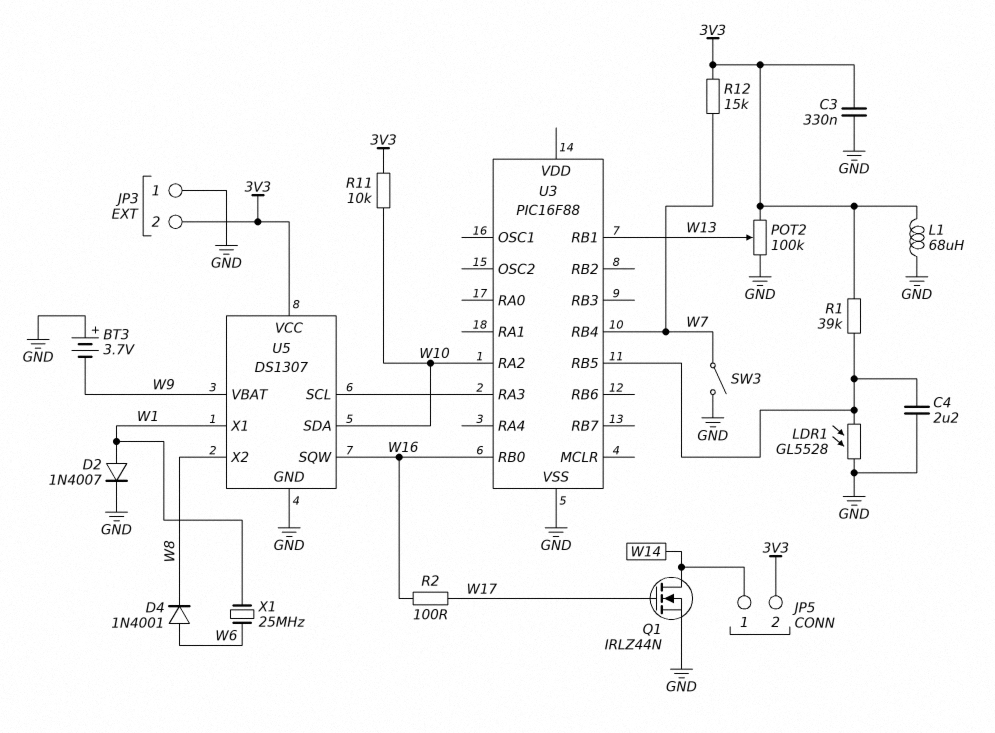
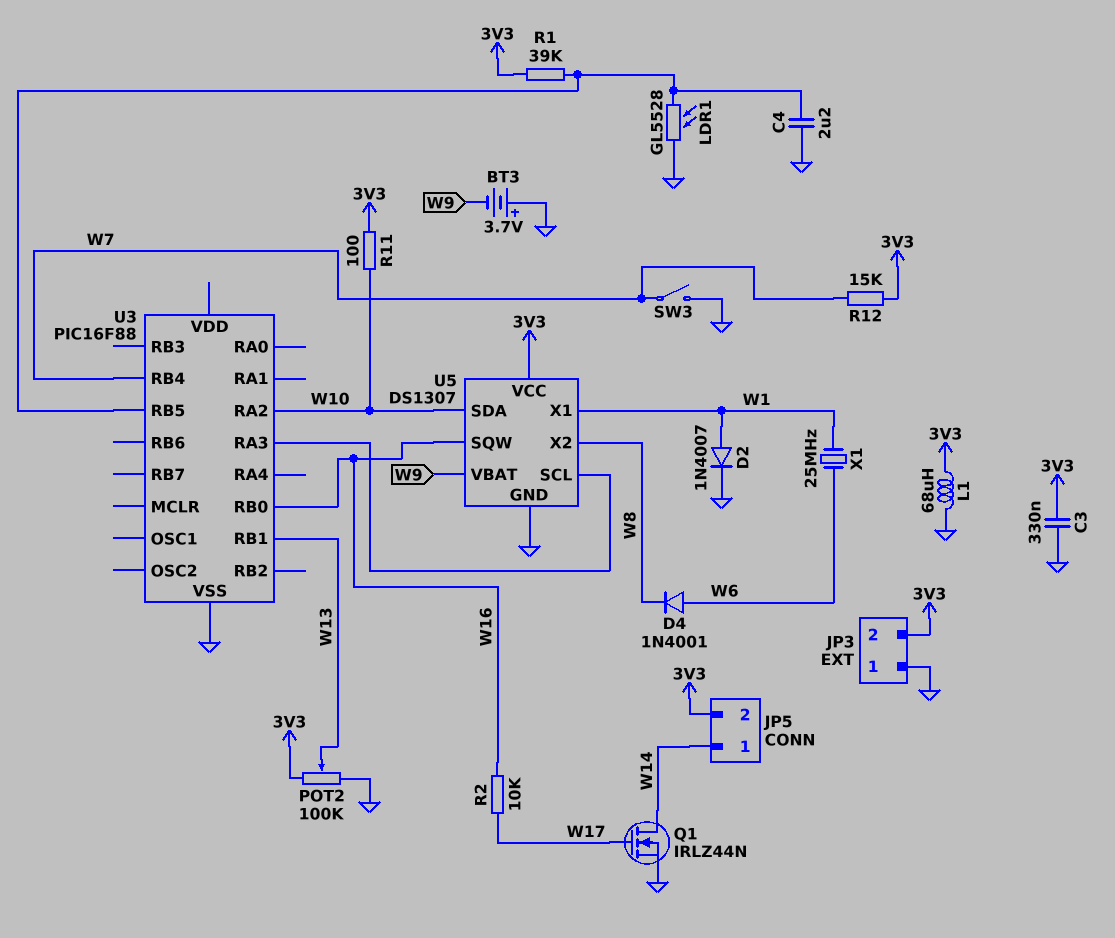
R2: 100 (W16, W17) -> 10k (W16, W17)
R11: 10k (3V3, W10) -> 100 (3V3, W10)

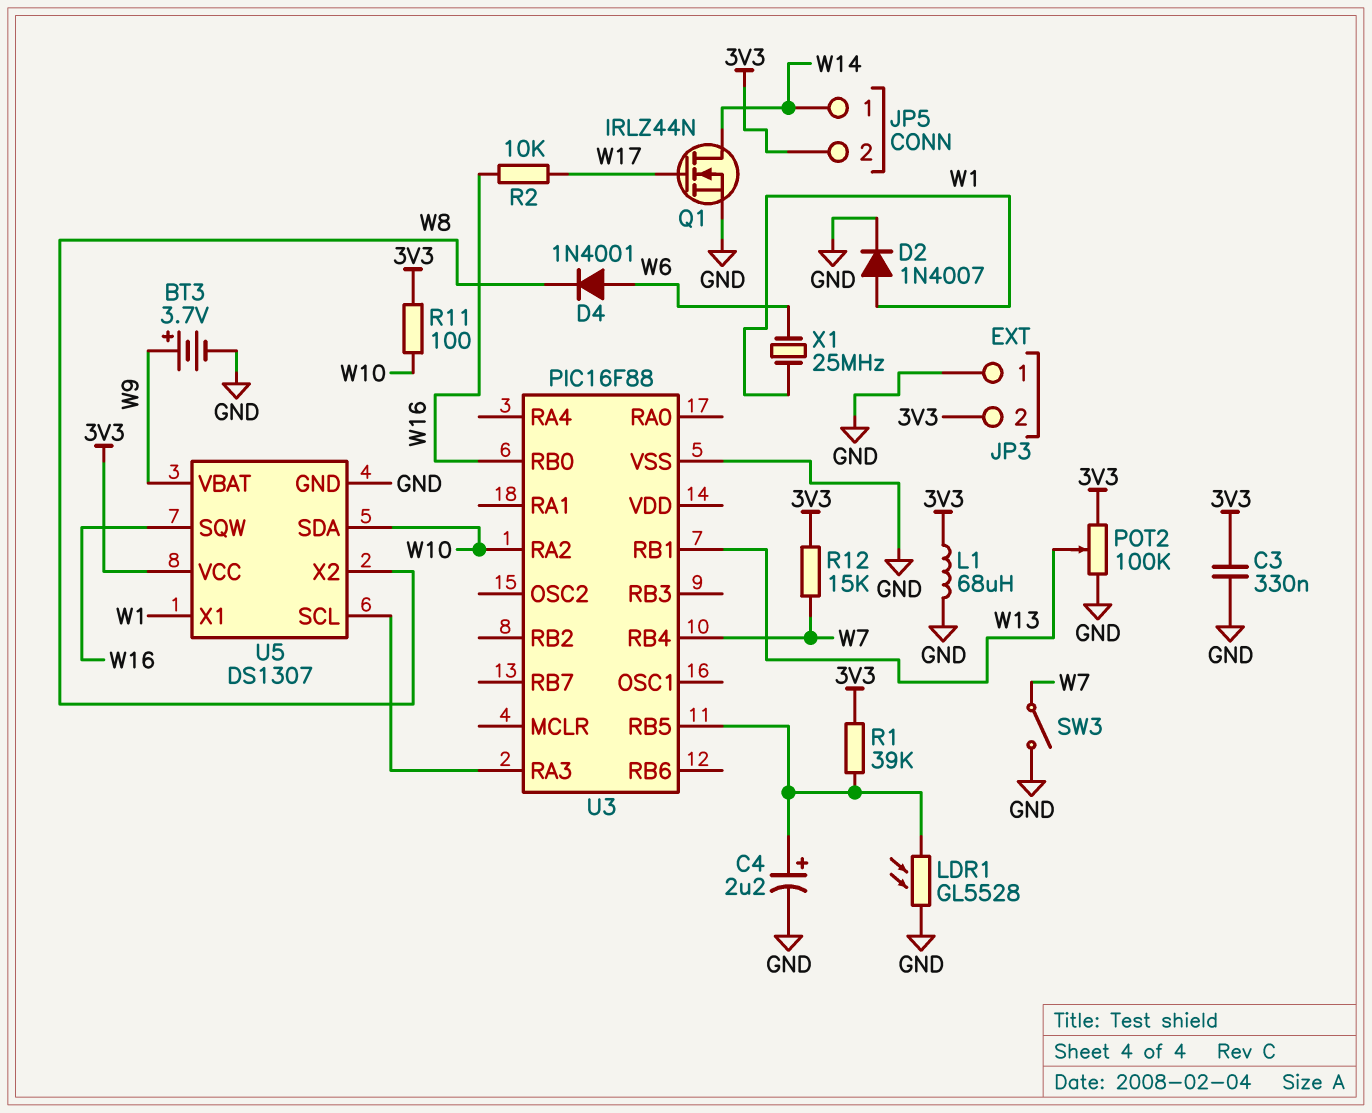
BT3: 3.7V (plus GND, minus W9) -> 3.7V (plus W9, minus GND)
C4: 2.2uF (GND, U3/RB5) -> 2.2uF (plus U3/RB5, minus GND)

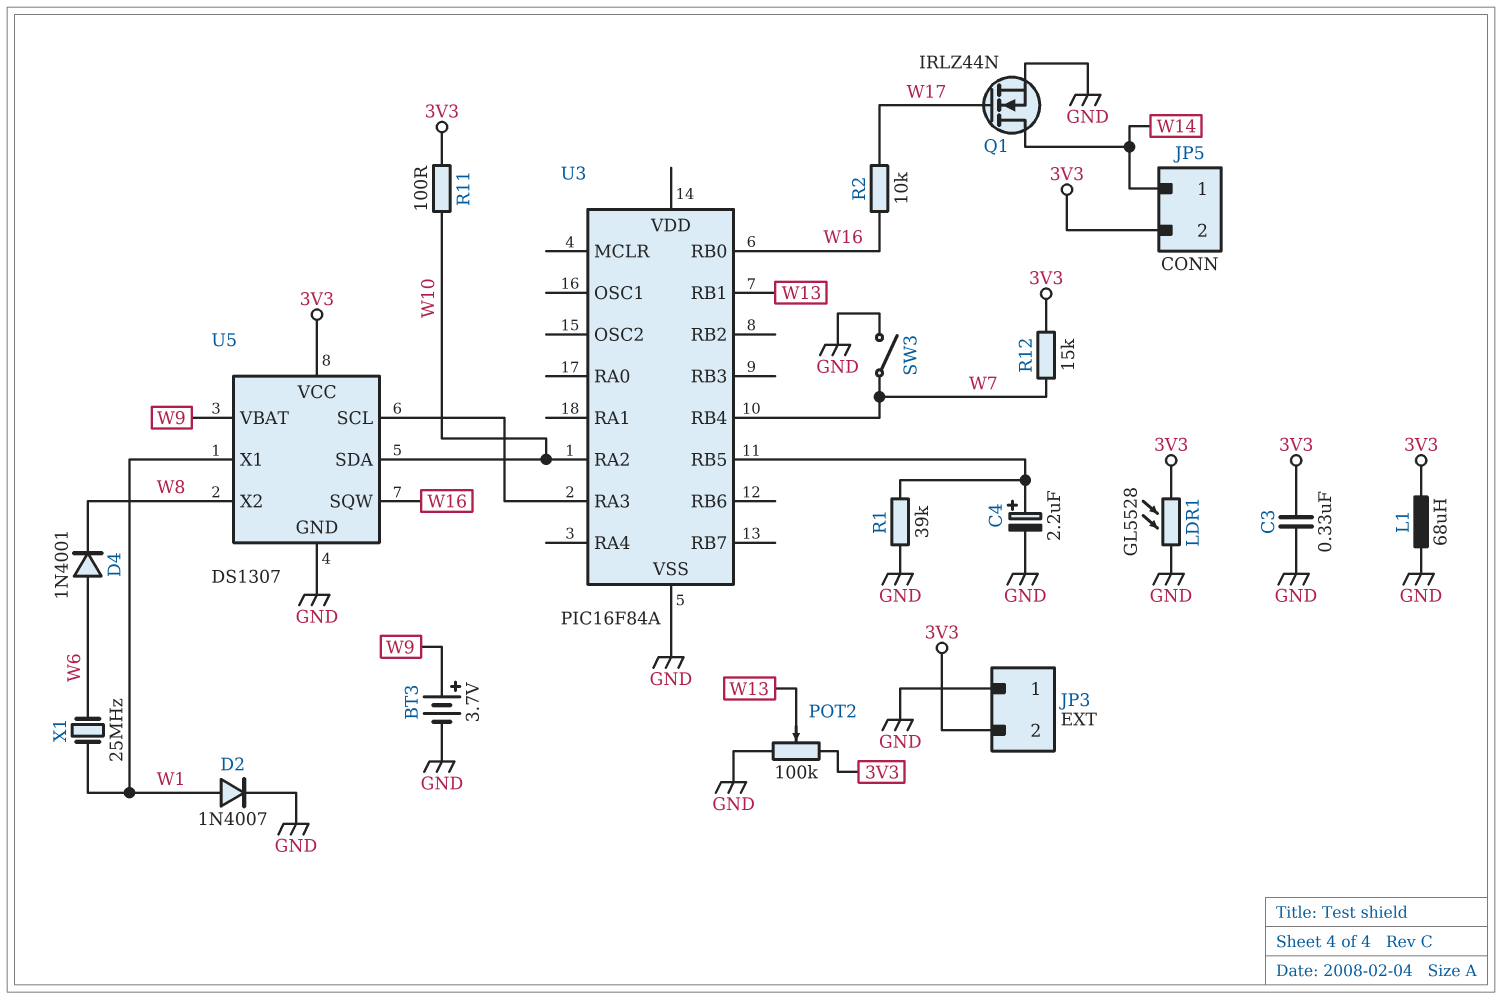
LDR1: GL5528 (GND, U3/RB5) -> GL5528 (3V3, GND)
R1: 39k (3V3, U3/RB5) -> 39k (GND, U3/RB5)
U3: PIC16F88 -> PIC16F84A

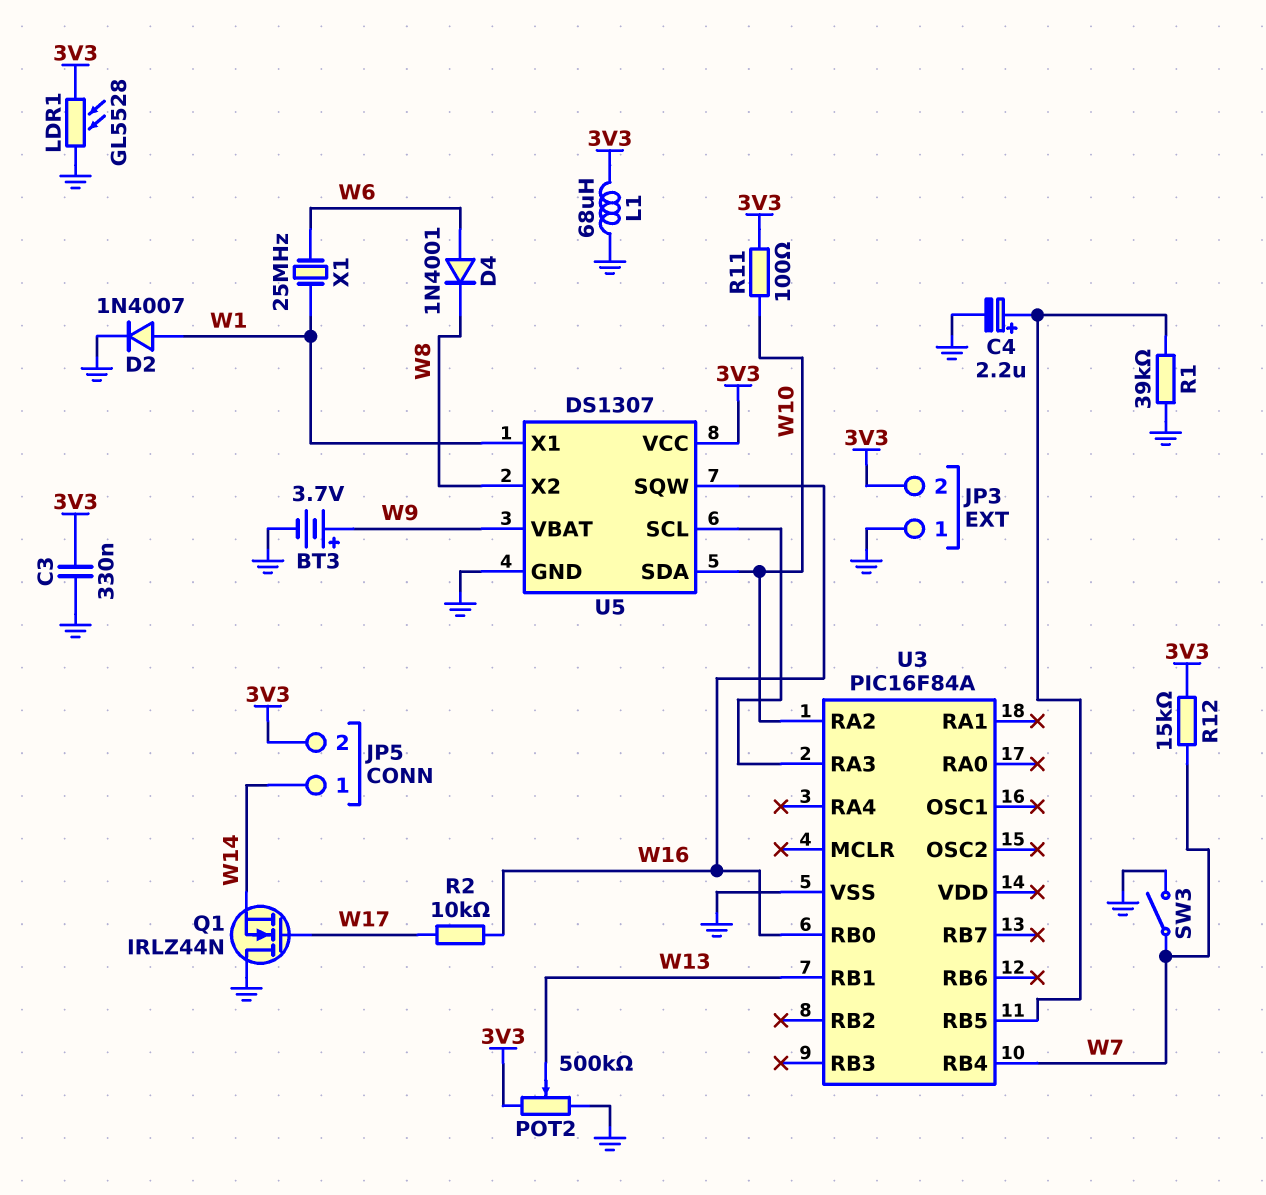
POT2: 100k (3V3, GND, wiper W13) -> 500k (3V3, GND, wiper W13)
Q1: NMOS IRLZ44N (G W17, D W14, S GND) -> NMOS IRLZ44N (G W17, D GND, S W14)

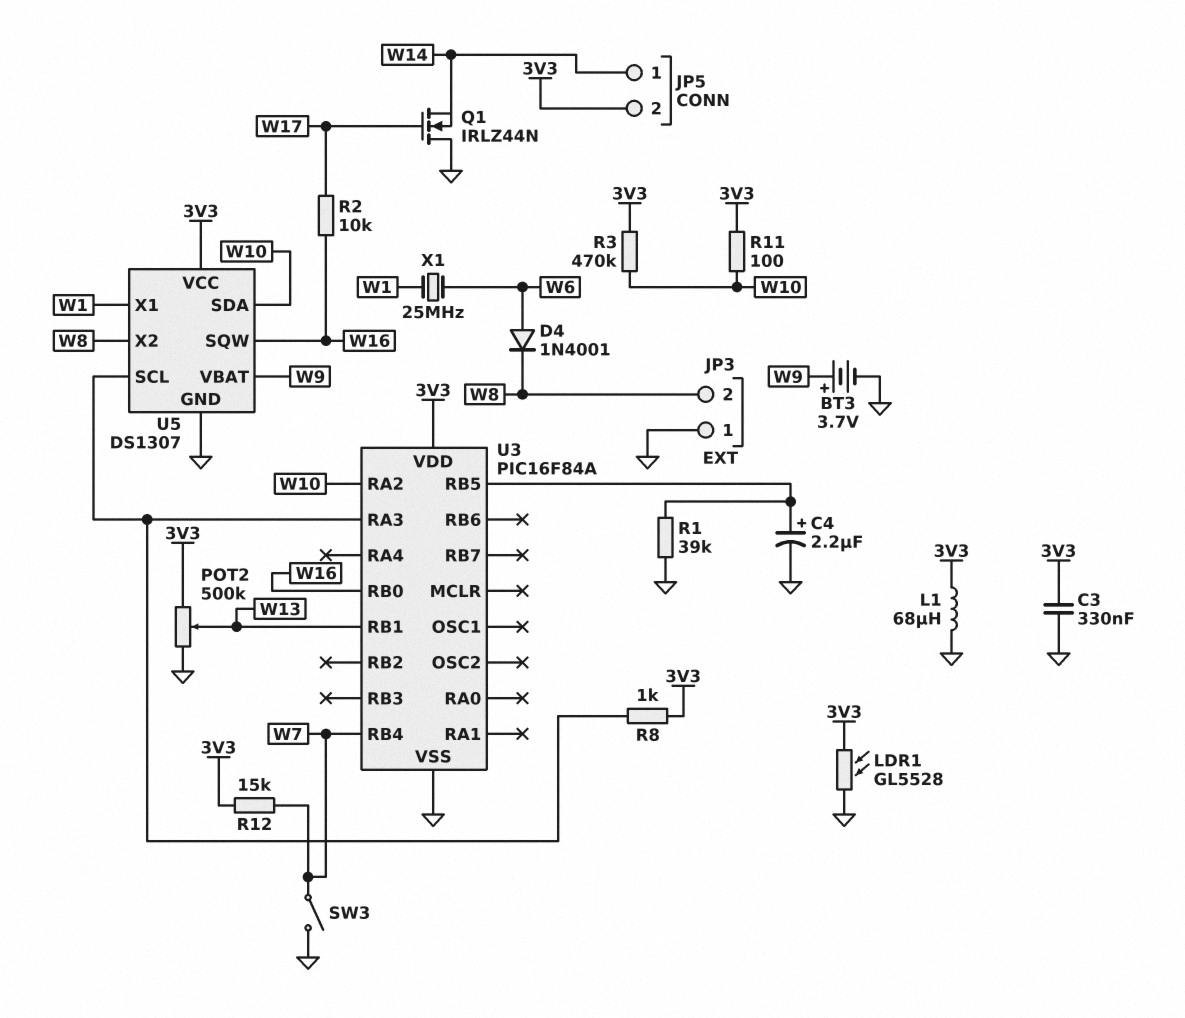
D2: diode 1N4007 (A W1, K GND) -> none
JP3 pin 2: 3V3 -> W8
R3: none -> 470k (3V3, W10)
R8: none -> 1k (3V3, U3/RA3)
U3 pin VDD: none -> 3V3

